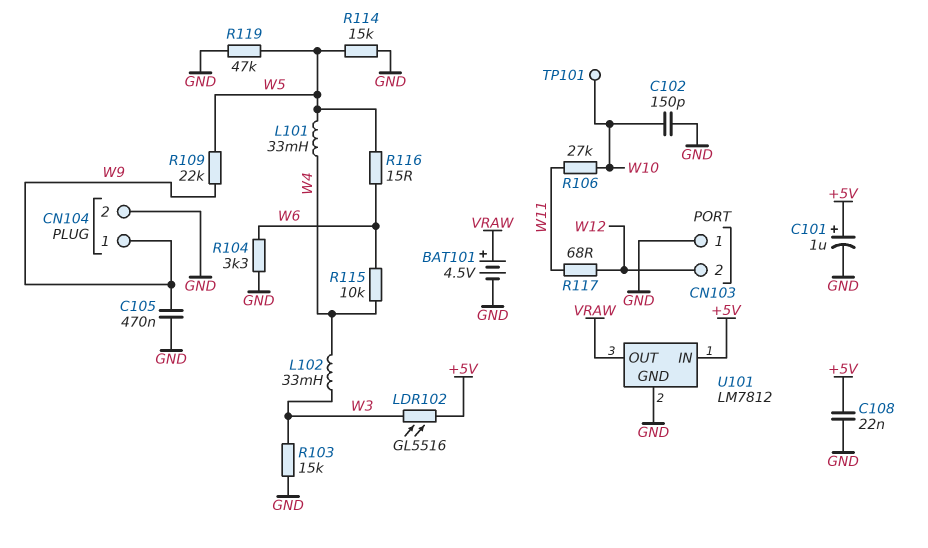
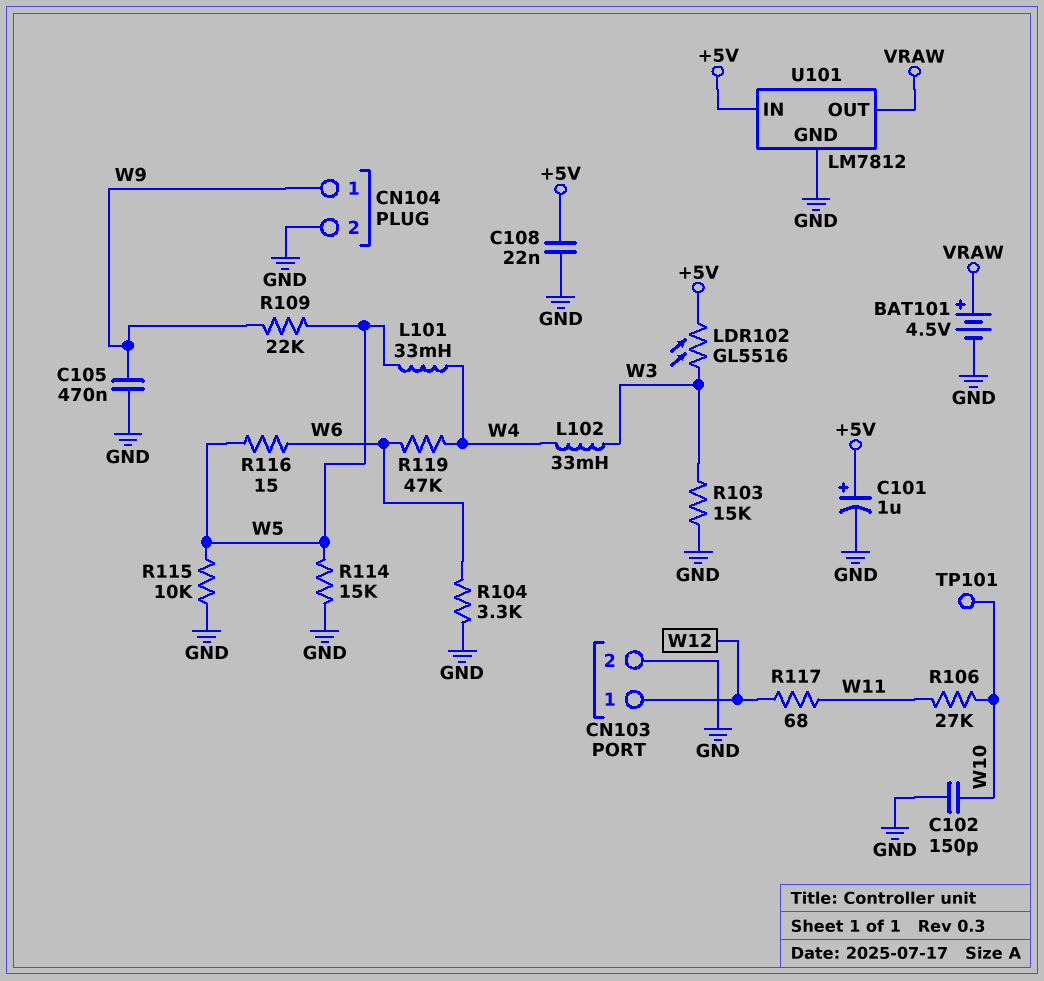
CN103 pin 1: GND -> W12
CN103 pin 2: W12 -> GND
R115: 10k (W4, W6) -> 10k (GND, W5)
R119: 47k (GND, W5) -> 47k (W4, W6)

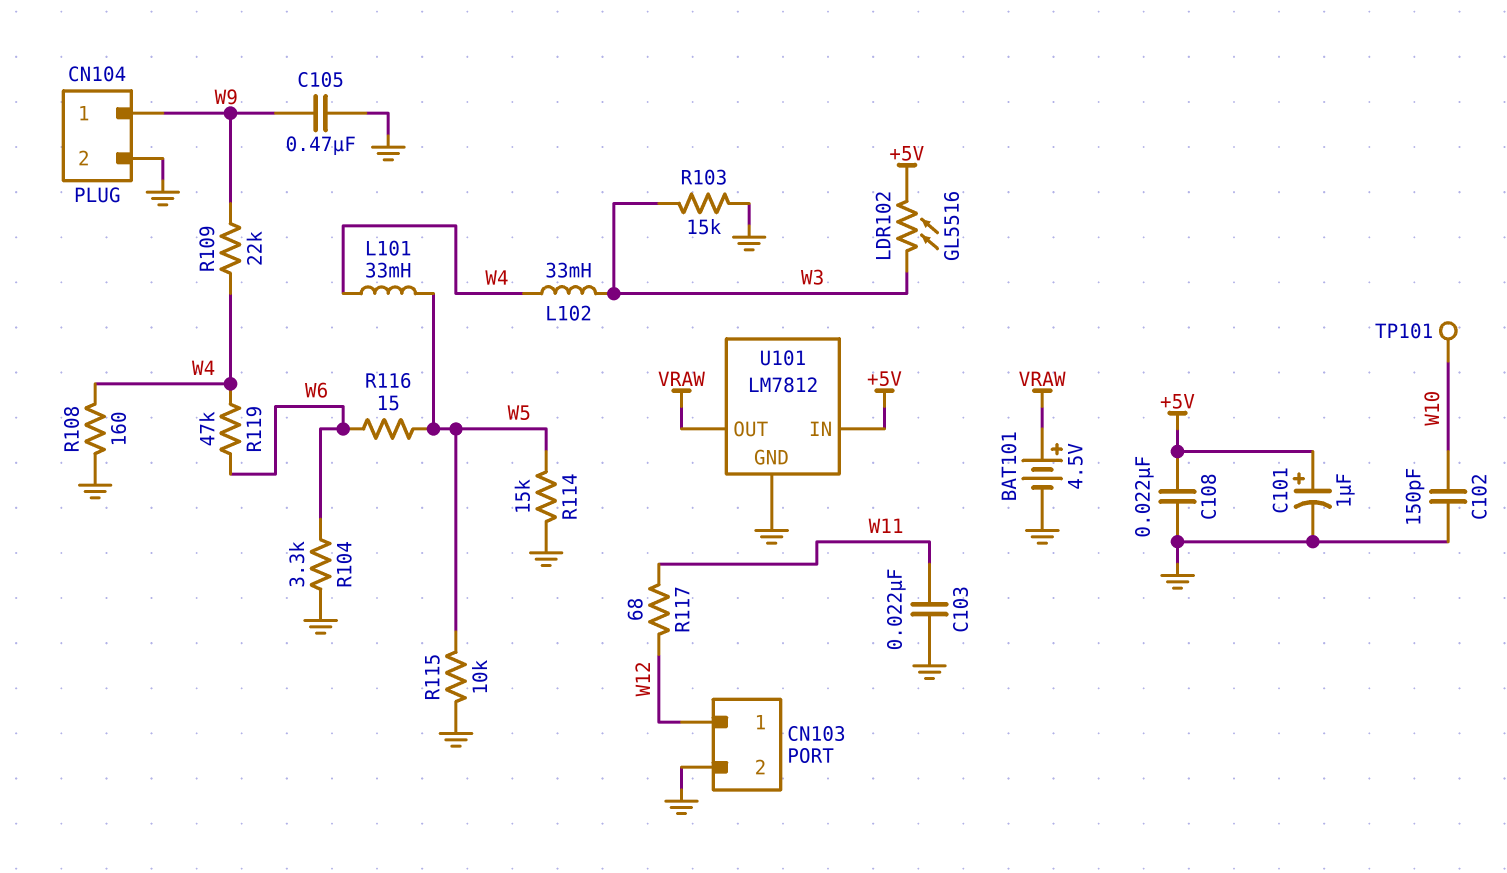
C103: none -> 22nF (GND, W11)
R106: 27k (W10, W11) -> none
R108: none -> 160 (GND, W4)
R109: 22k (W5, W9) -> 22k (W4, W9)

